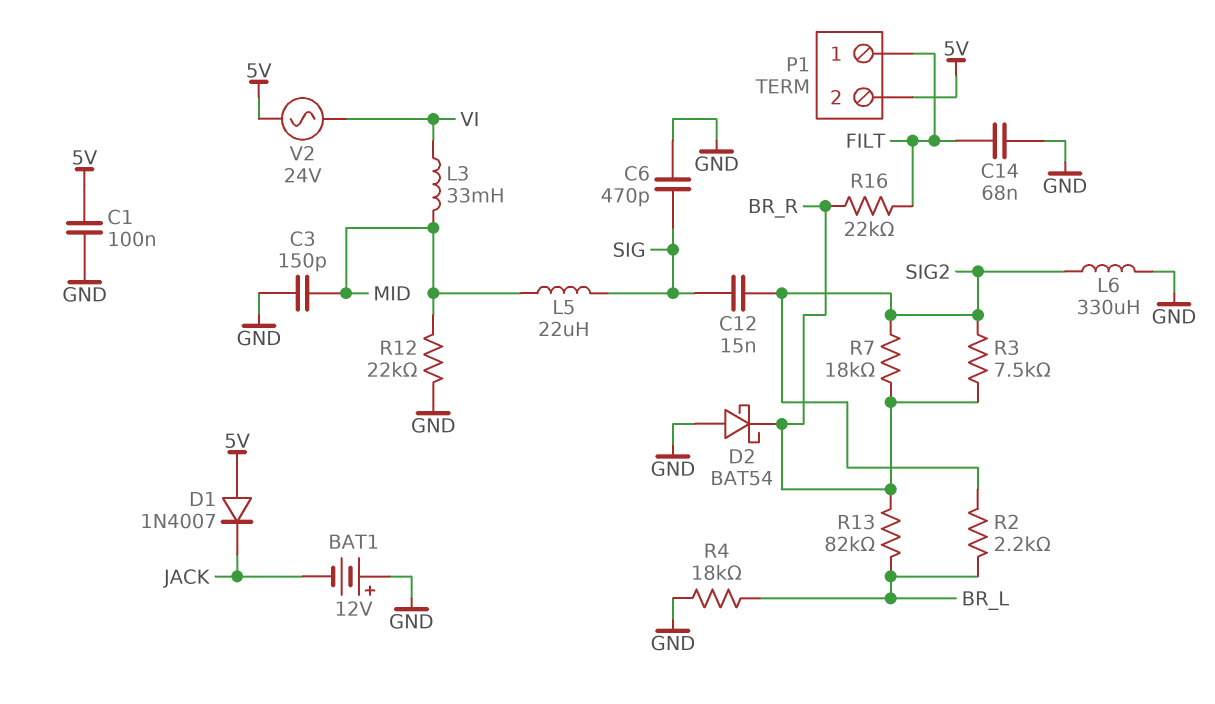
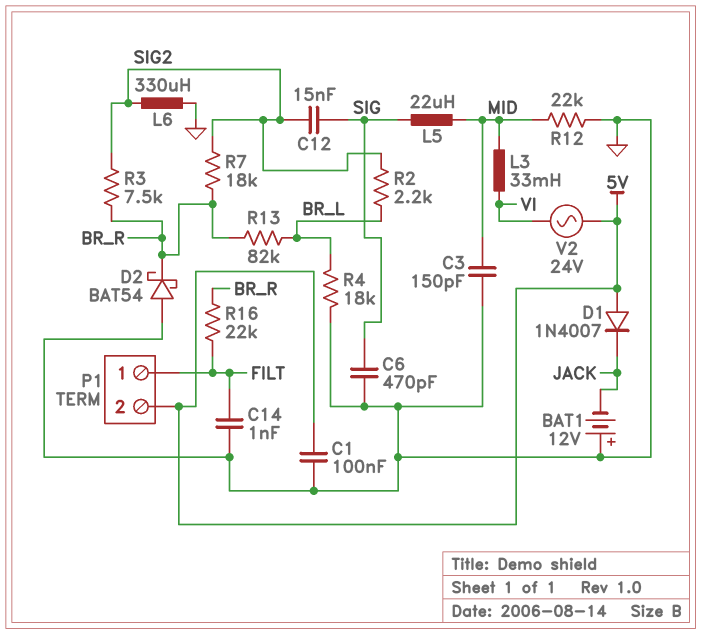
C14: 68nF (FILT, GND) -> 1nF (FILT, GND)

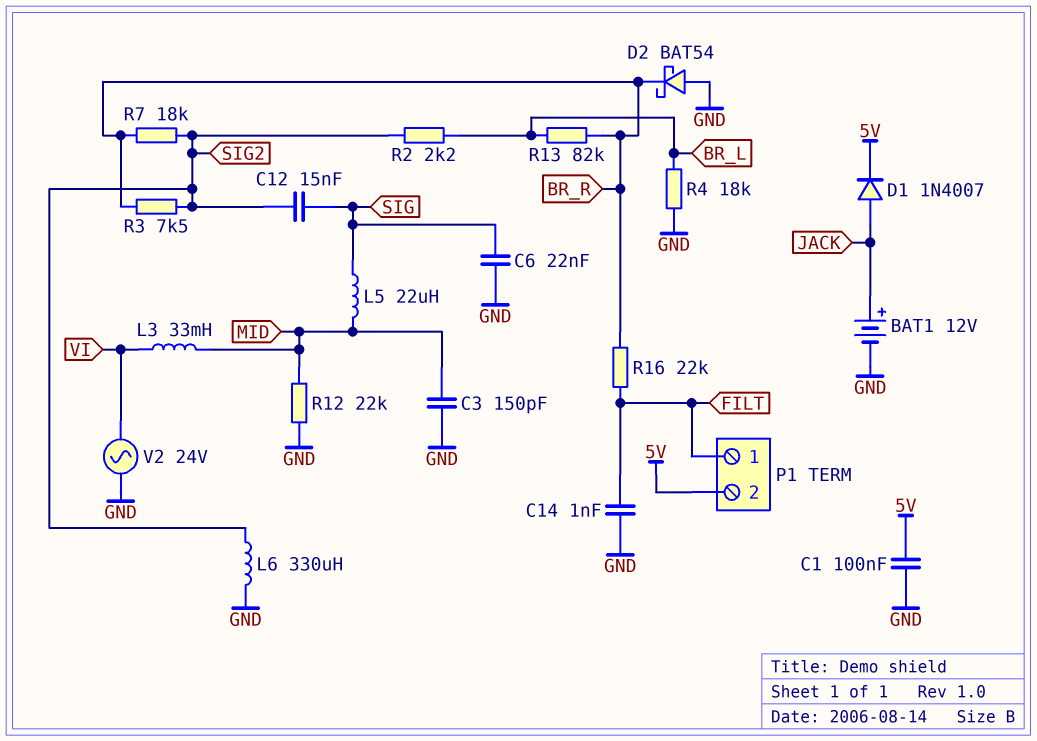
BAT1: 12V (plus GND, minus JACK) -> 12V (plus JACK, minus GND)
C6: 470pF (GND, SIG) -> 22nF (GND, SIG)
D1: diode 1N4007 (A 5V, K JACK) -> diode 1N4007 (A JACK, K 5V)
V2: AC 24V (5V, VI) -> AC 24V (GND, VI)

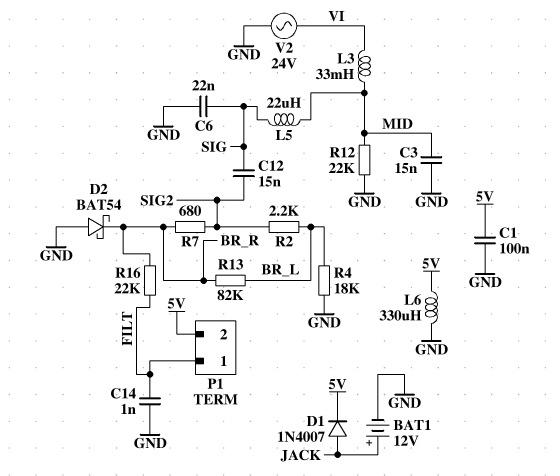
C3: 150pF (GND, MID) -> 15nF (GND, MID)
L6: 330uH (GND, SIG2) -> 330uH (5V, GND)
R3: 7.5k (BR_R, SIG2) -> none
R7: 18k (BR_R, SIG2) -> 680 (BR_R, SIG2)

